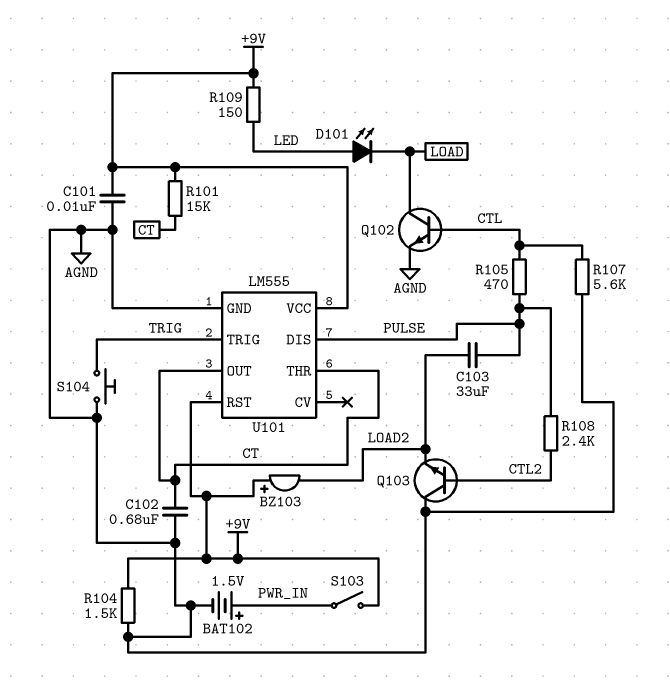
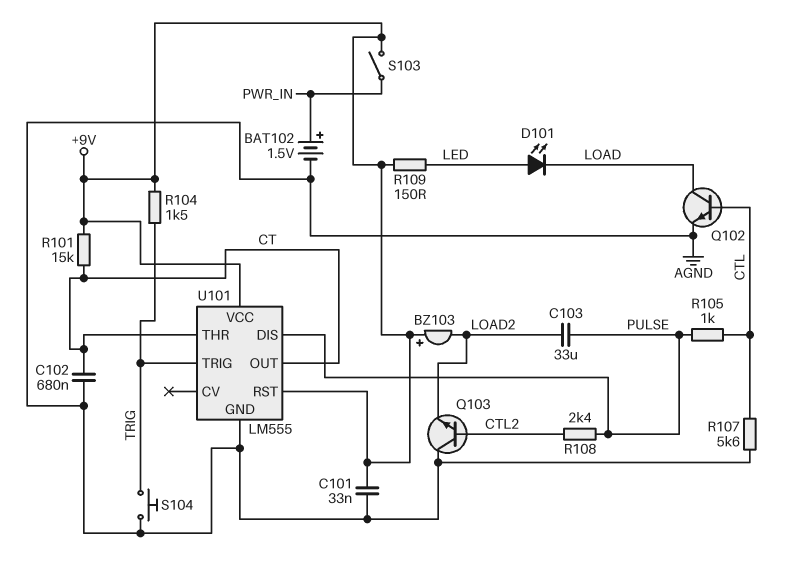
C101: 10nF (+9V, AGND) -> 33nF (+9V, AGND)
R104: 1.5k (+9V, AGND) -> 1.5k (+9V, TRIG)
R105: 470 (CTL, PULSE) -> 1k (CTL, PULSE)

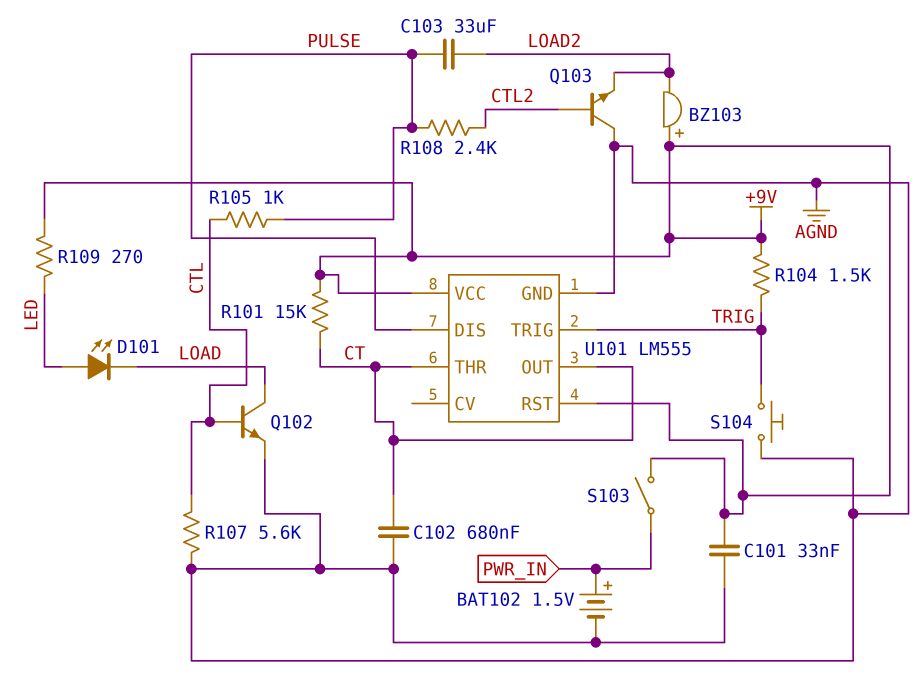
R109: 150 (+9V, LED) -> 270 (+9V, LED)

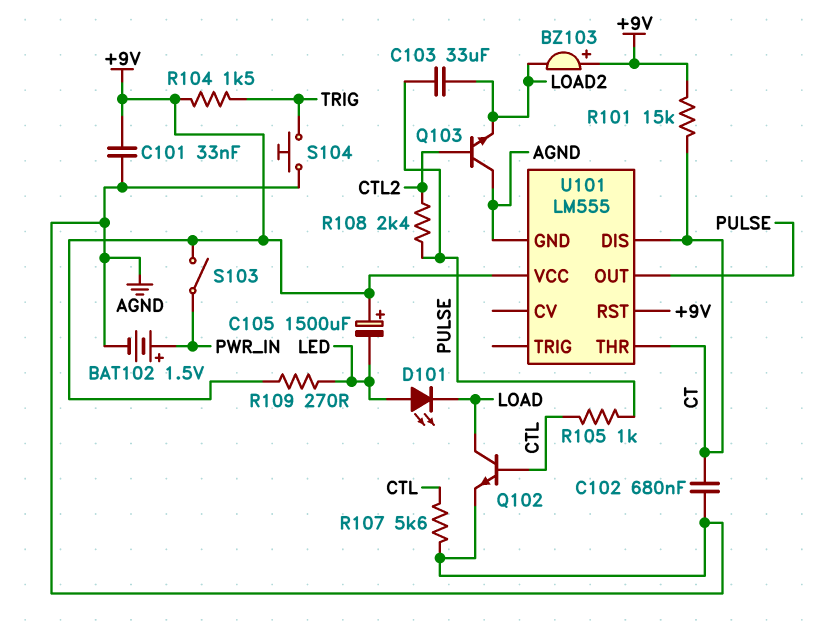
C105: none -> 1500uF (plus +9V, minus LED)
U101 pin DIS: PULSE -> CT
U101 pin OUT: CT -> PULSE
U101 pin TRIG: TRIG -> none

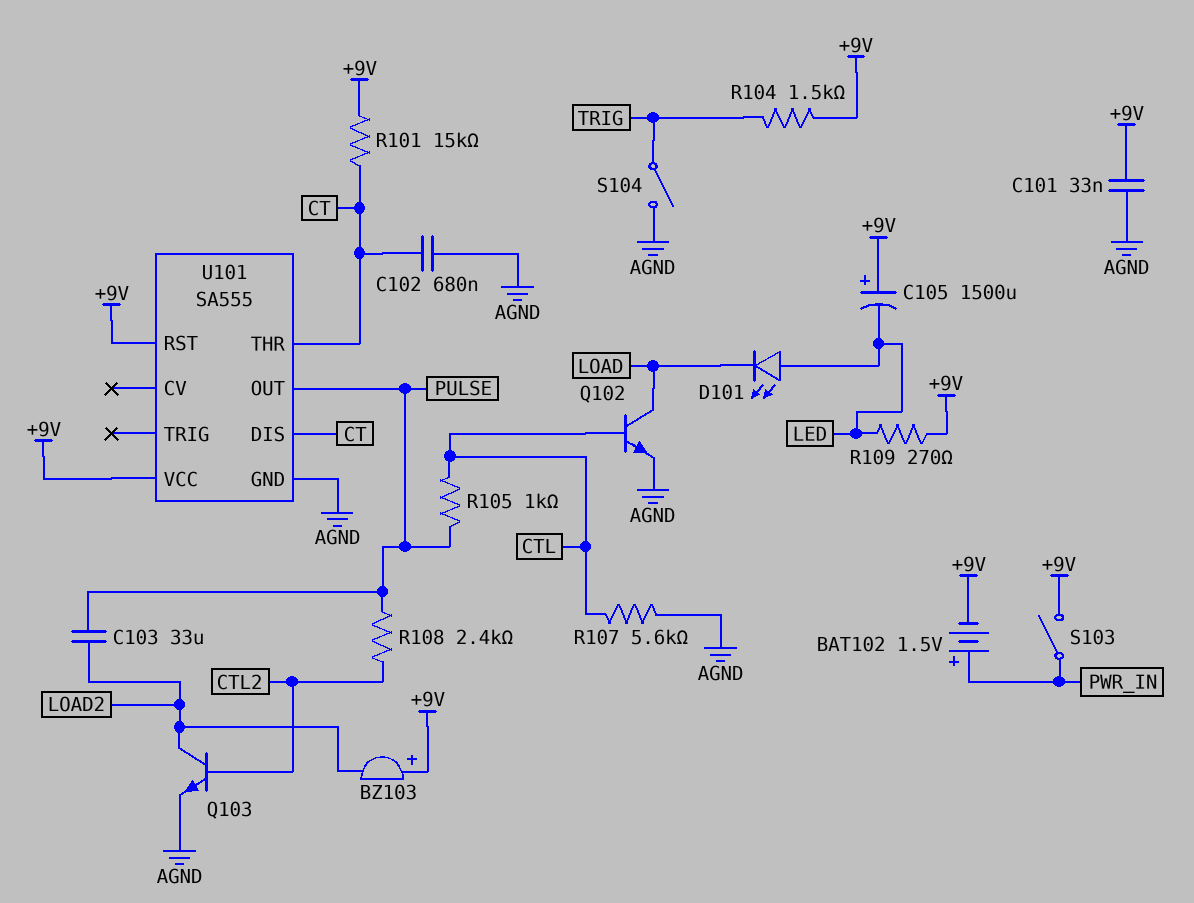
BAT102: 1.5V (plus PWR_IN, minus AGND) -> 1.5V (plus PWR_IN, minus +9V)
Q103: NPN (B CTL2, C AGND, E LOAD2) -> NPN (B CTL2, C LOAD2, E AGND)
S104: button (AGND, TRIG) -> switch (AGND, TRIG)
U101: LM555 -> SA555

